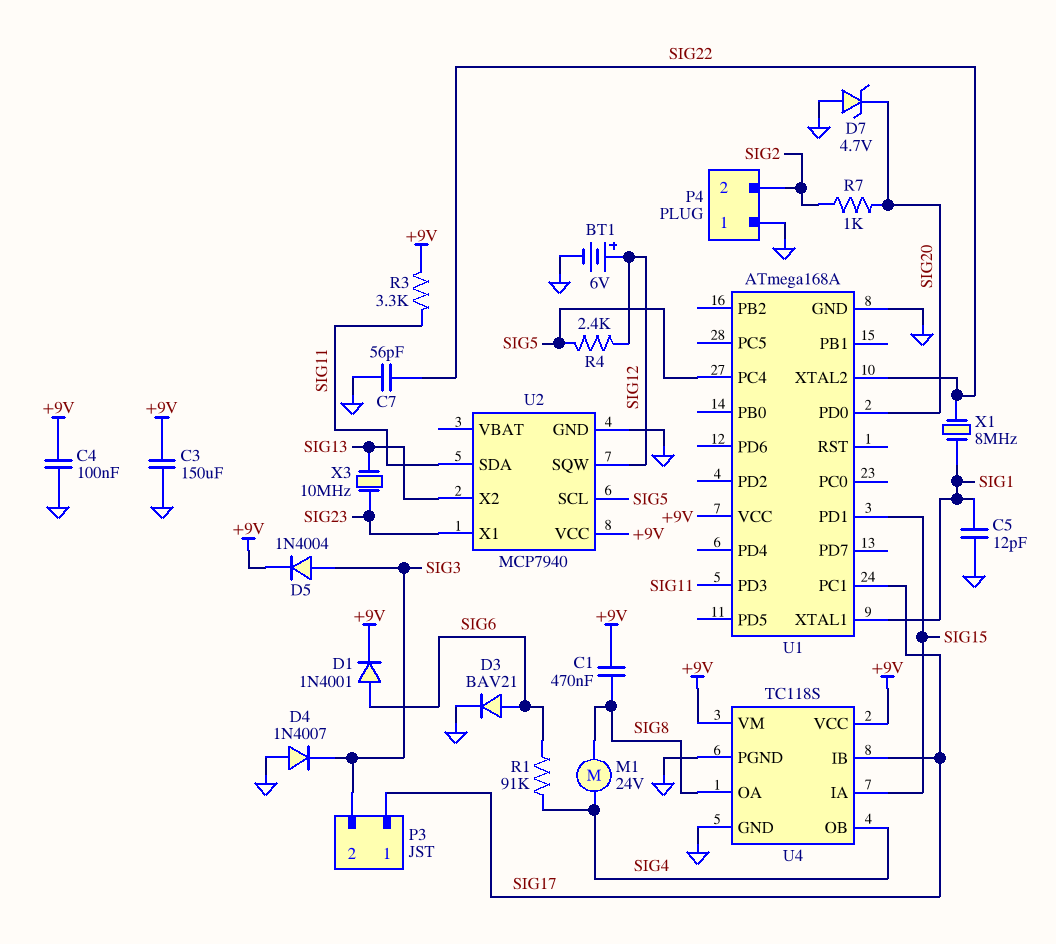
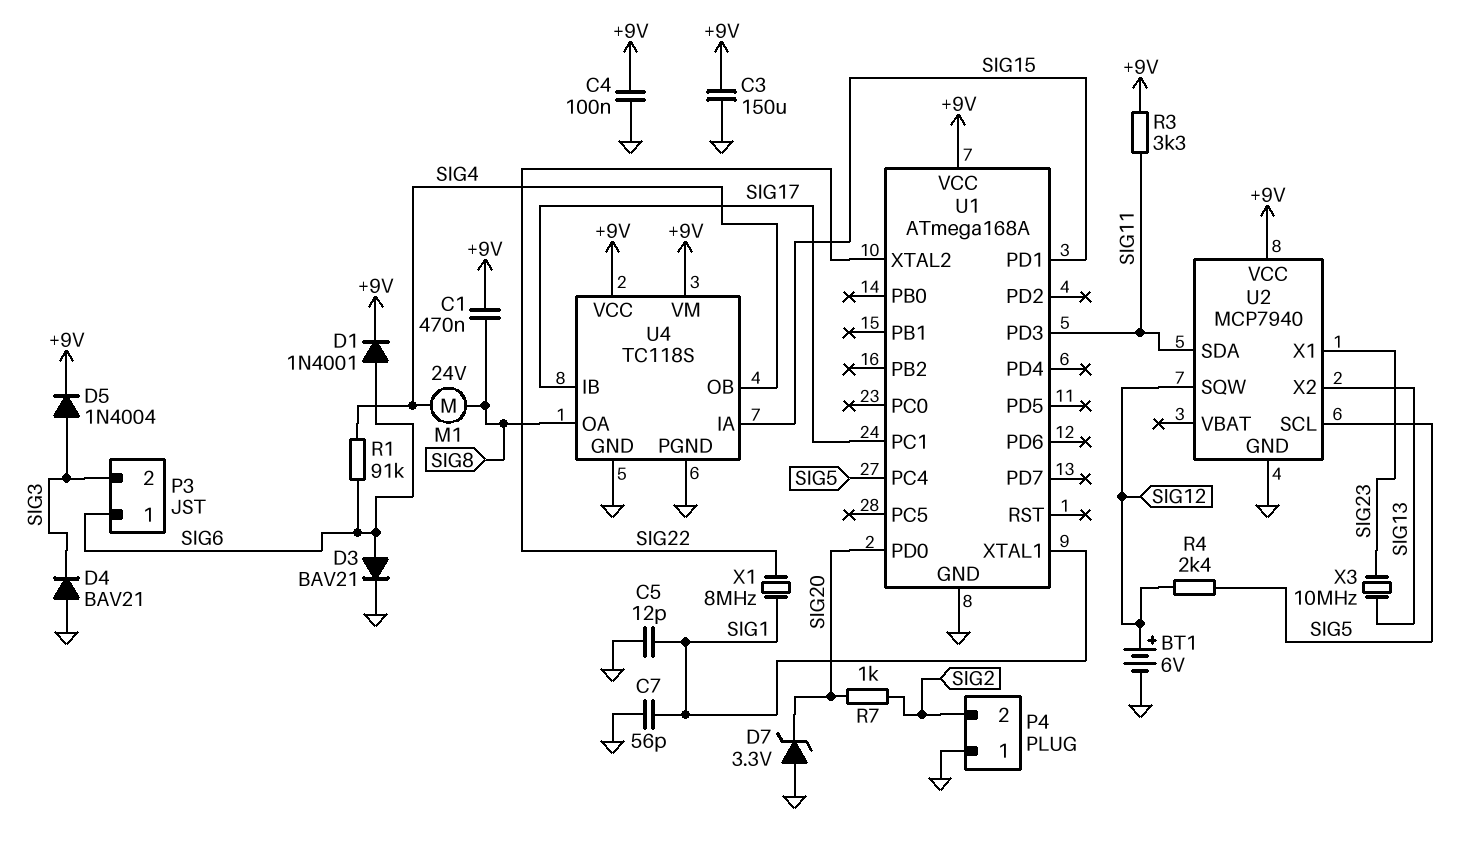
C7: 56pF (GND, SIG22) -> 56pF (GND, SIG1)
D4: diode 1N4007 (A GND, K SIG3) -> diode BAV21 (A GND, K SIG3)
D7: zener 4.7V (A GND, K SIG20) -> zener 3.3V (A GND, K SIG20)
P3 pin 1: SIG17 -> SIG6

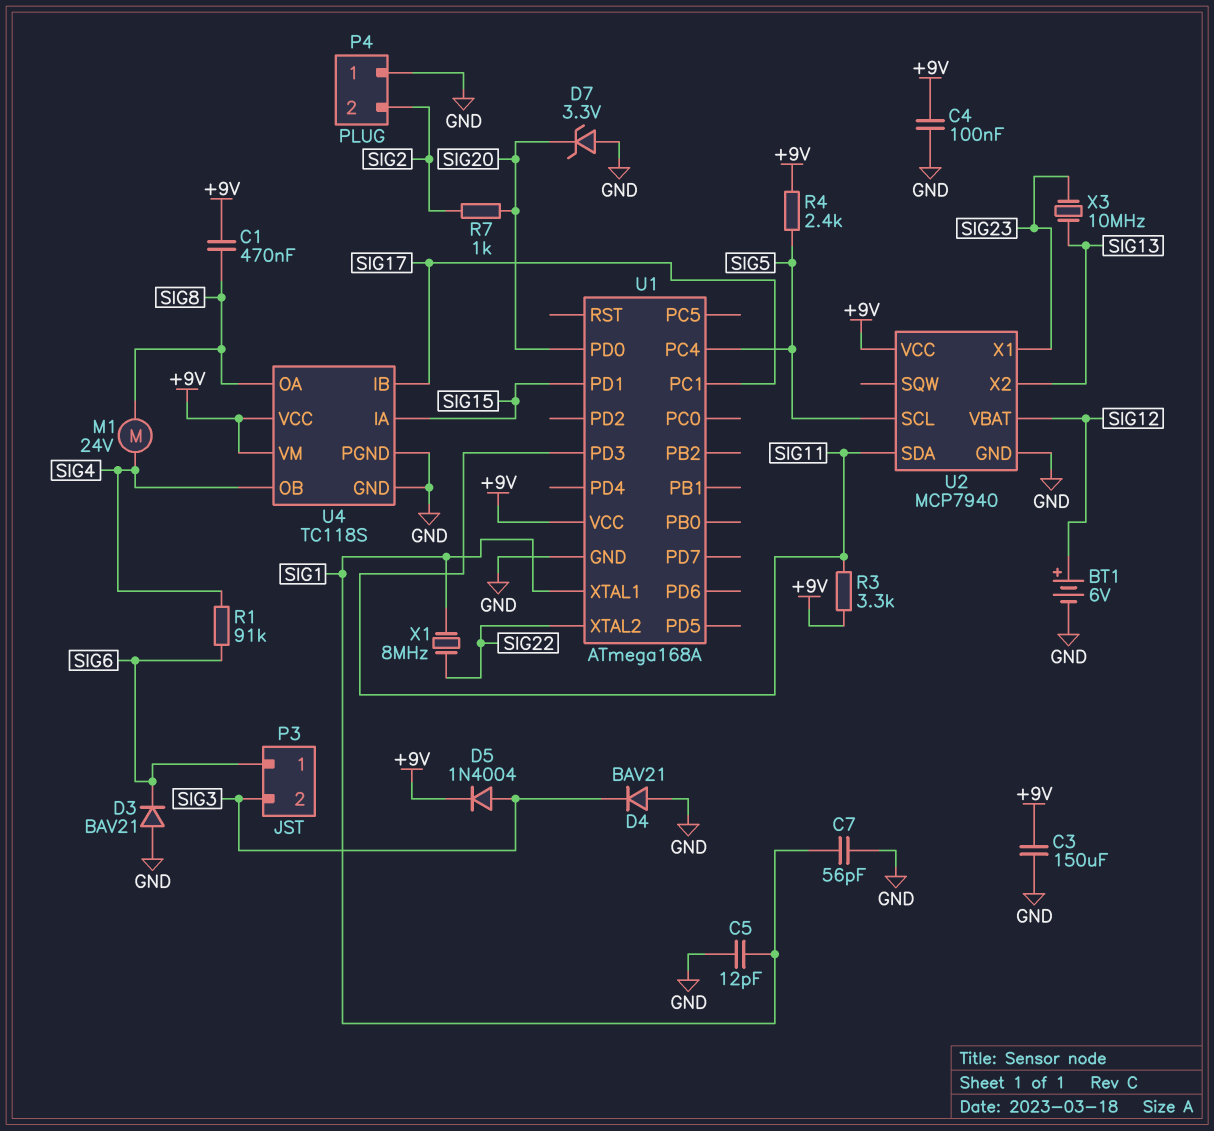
D1: diode 1N4001 (A SIG6, K +9V) -> none
D3: diode BAV21 (A SIG6, K GND) -> diode BAV21 (A GND, K SIG6)
R4: 2.4k (SIG5, SIG12) -> 2.4k (+9V, SIG5)
U2 pin SQW: SIG12 -> none
U2 pin VBAT: none -> SIG12

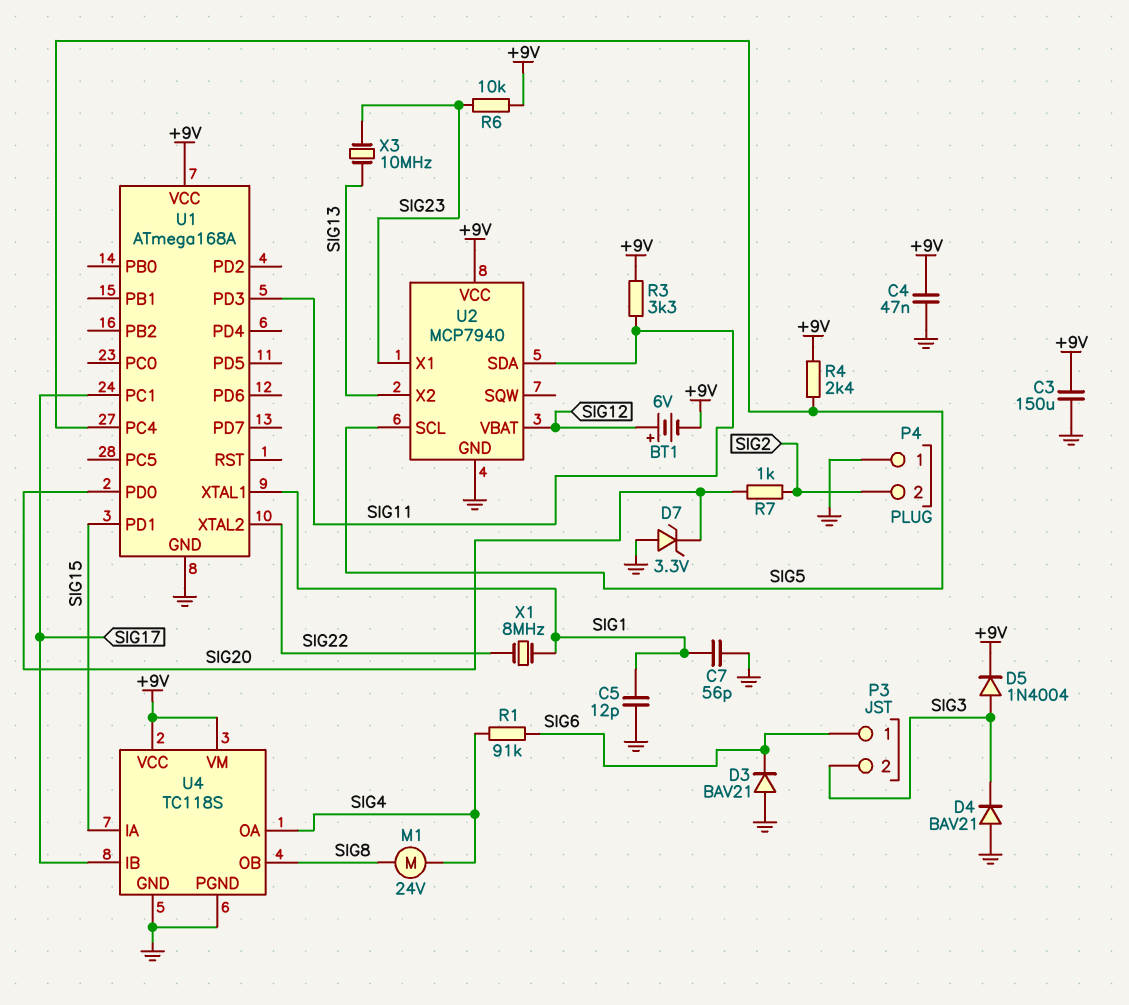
BT1: 6V (plus SIG12, minus GND) -> 6V (plus SIG12, minus +9V)
C1: 470nF (+9V, SIG8) -> none
C4: 100nF (+9V, GND) -> 47nF (+9V, GND)
R6: none -> 10k (+9V, SIG23)
U4 pin OA: SIG8 -> SIG4
U4 pin OB: SIG4 -> SIG8

